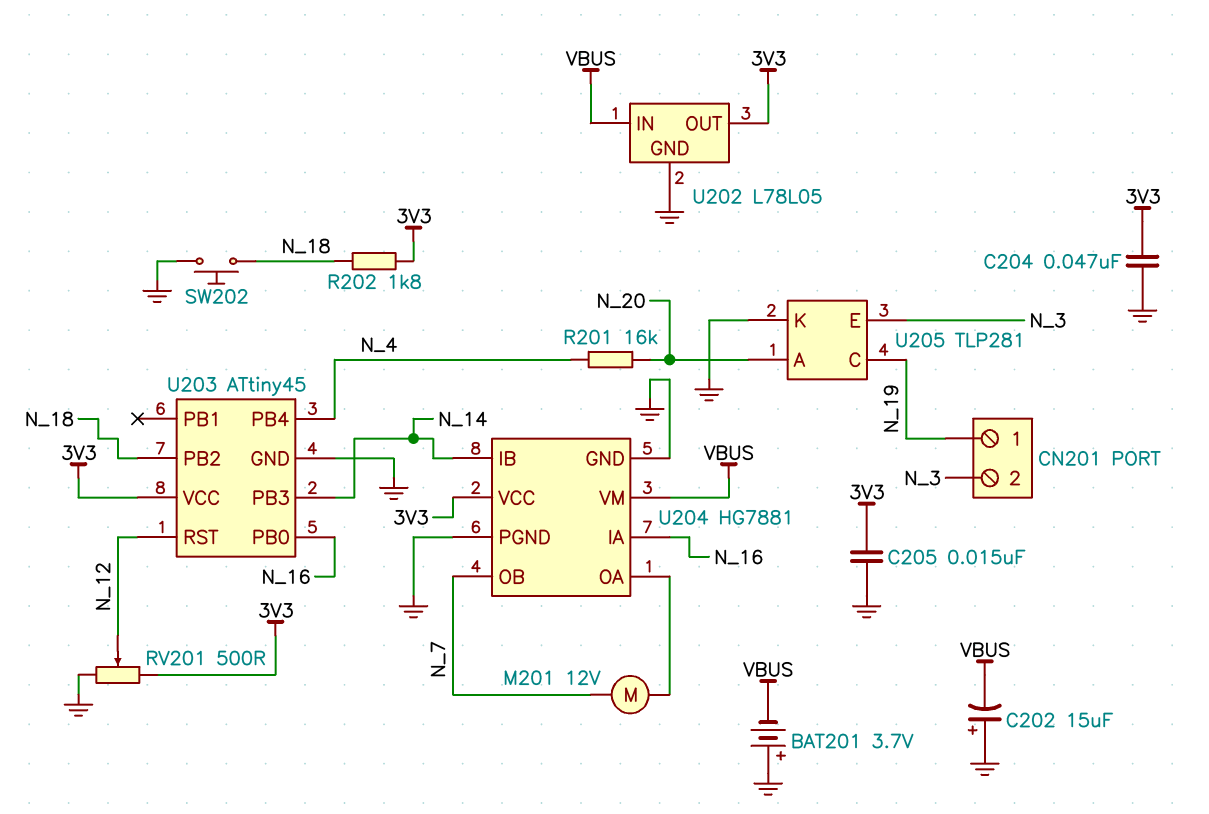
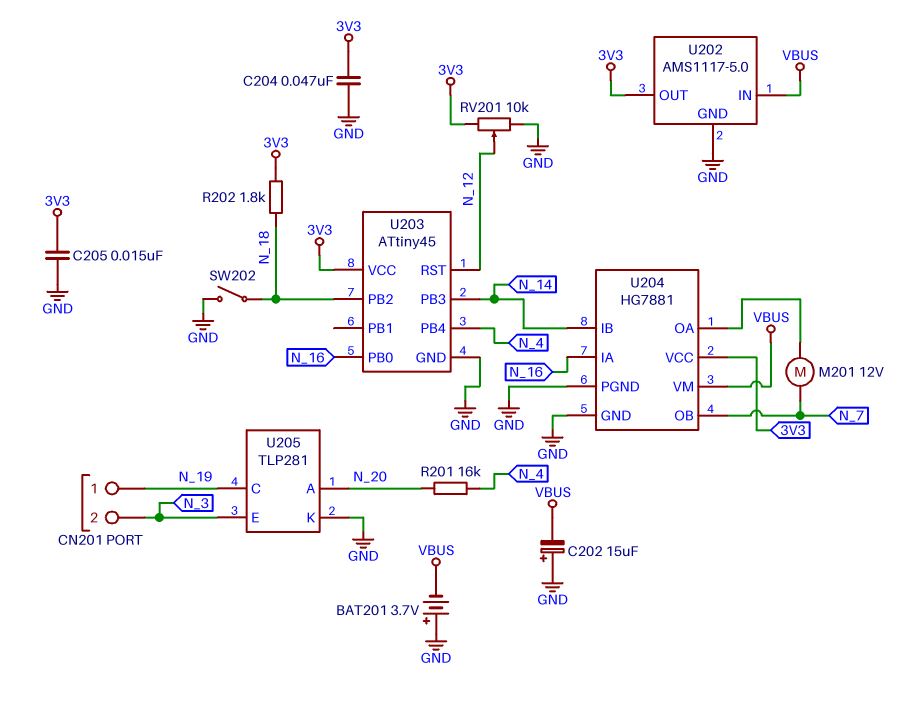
RV201: 500 (3V3, GND, wiper N_12) -> 10k (3V3, GND, wiper N_12)
SW202: button (GND, N_18) -> switch (GND, N_18)
U202: L78L05 -> AMS1117-5.0

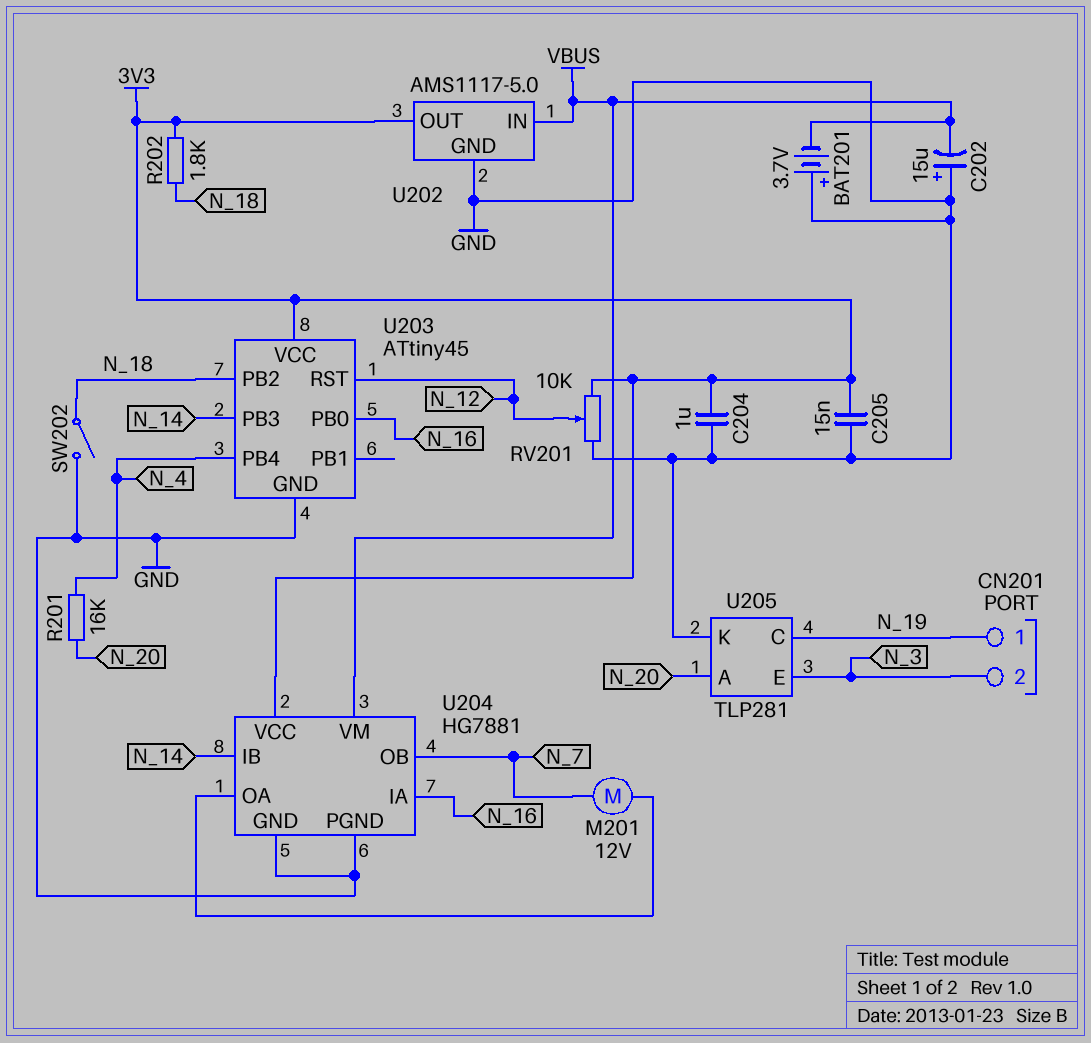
C204: 47nF (3V3, GND) -> 1uF (3V3, GND)

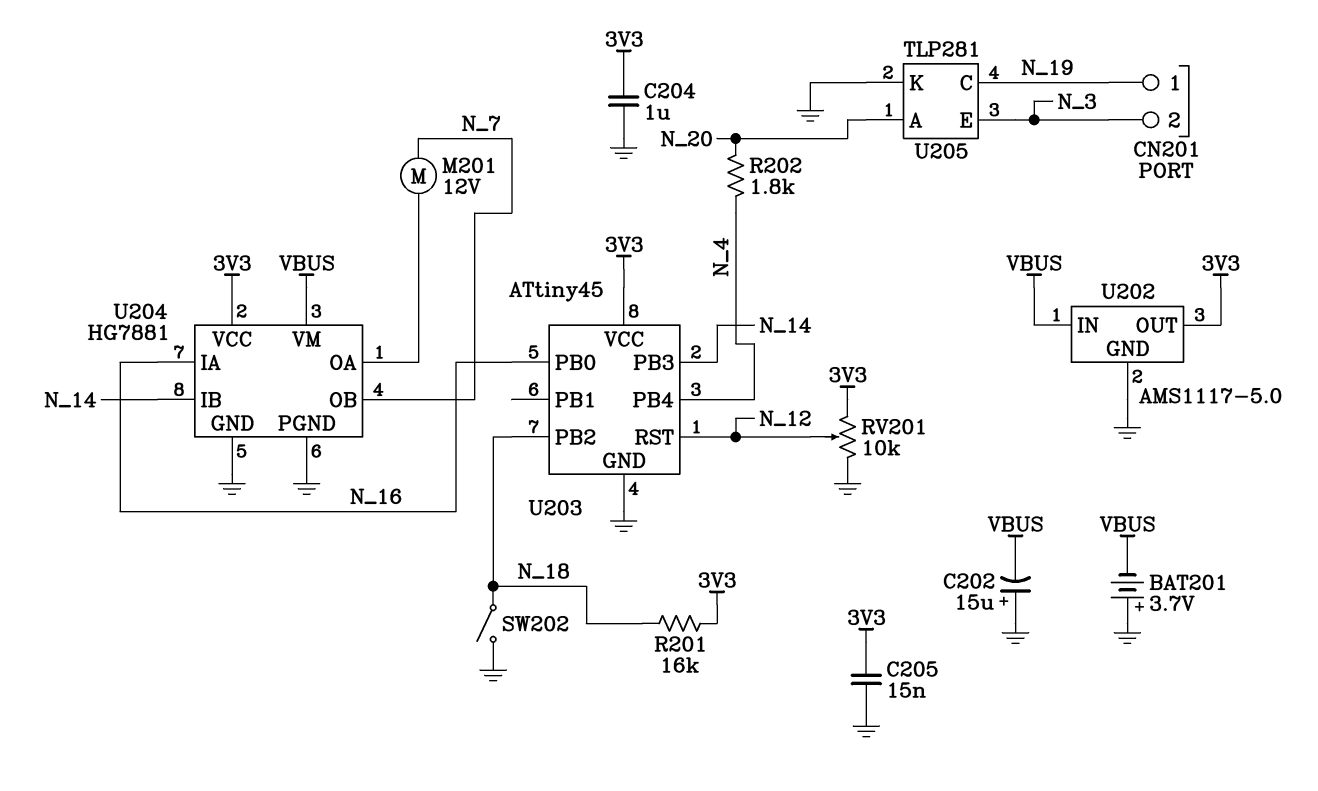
R201: 16k (N_4, N_20) -> 16k (3V3, N_18)
R202: 1.8k (3V3, N_18) -> 1.8k (N_4, N_20)

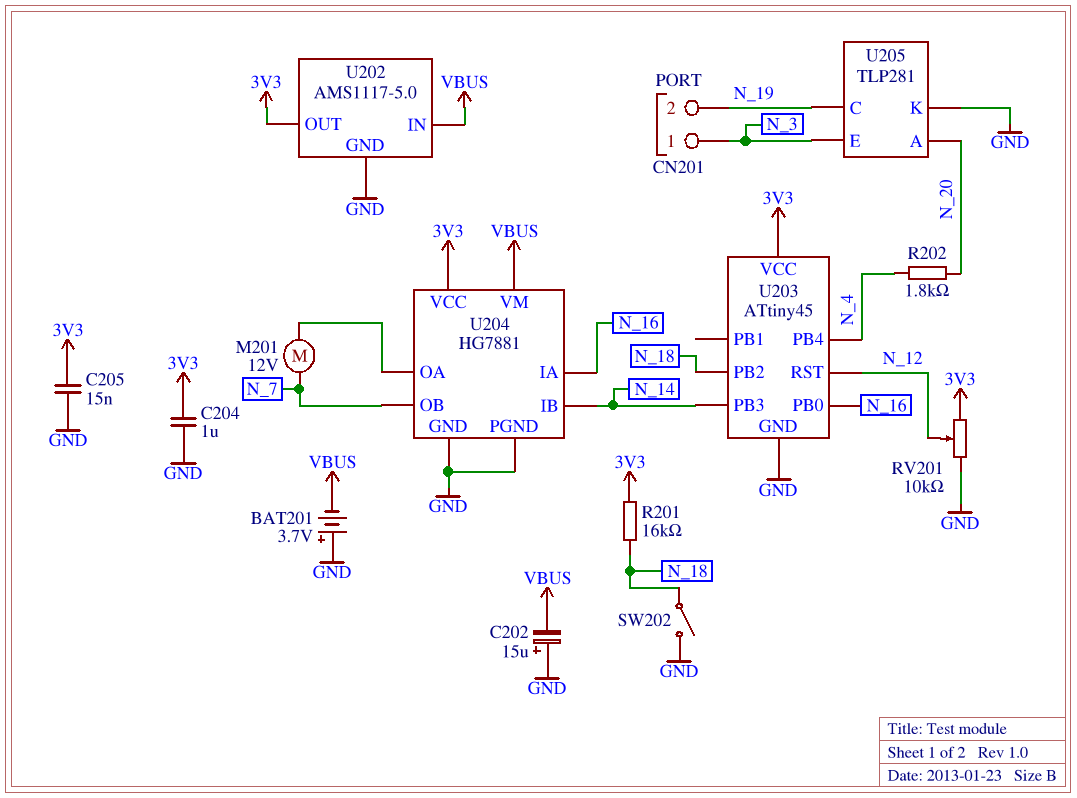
CN201 pin 1: N_19 -> N_3
CN201 pin 2: N_3 -> N_19

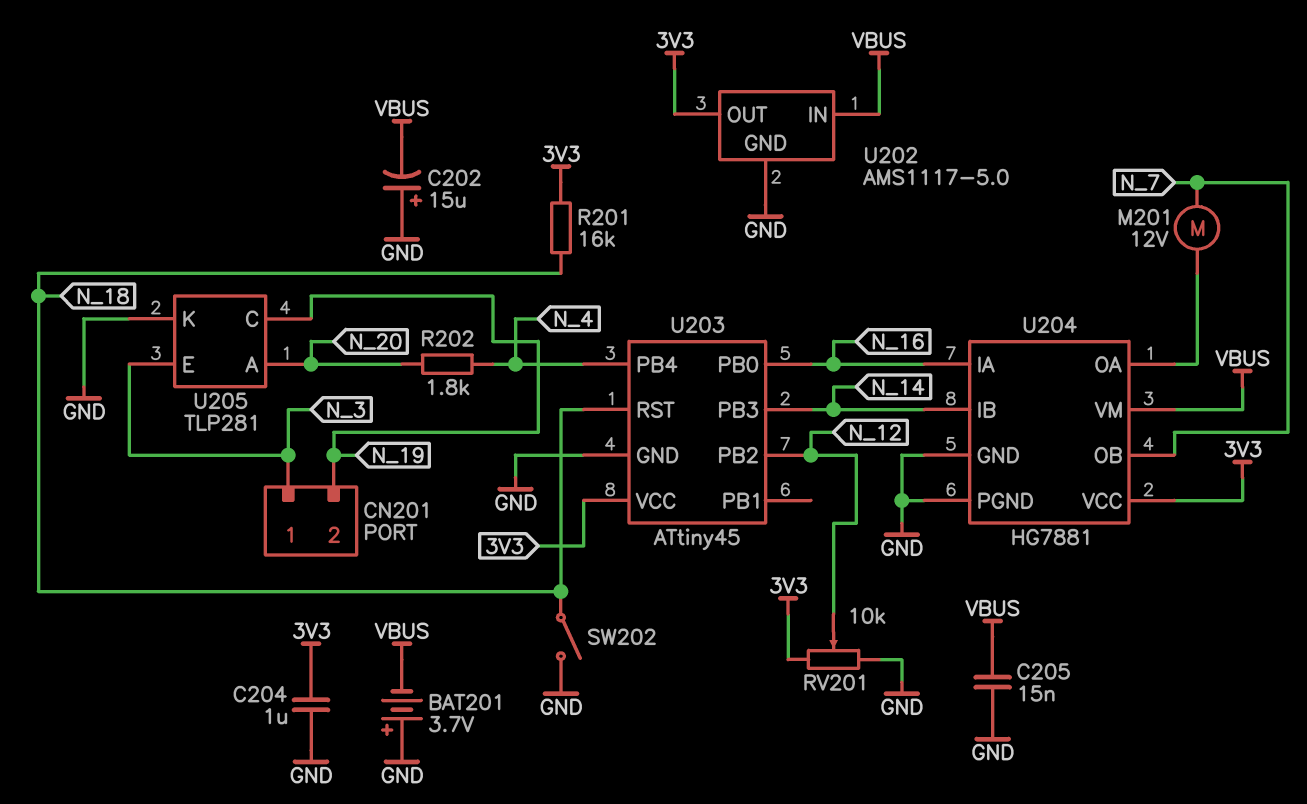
C205: 15nF (3V3, GND) -> 15nF (GND, VBUS)
U203 pin PB2: N_18 -> N_12
U203 pin RST: N_12 -> N_18

